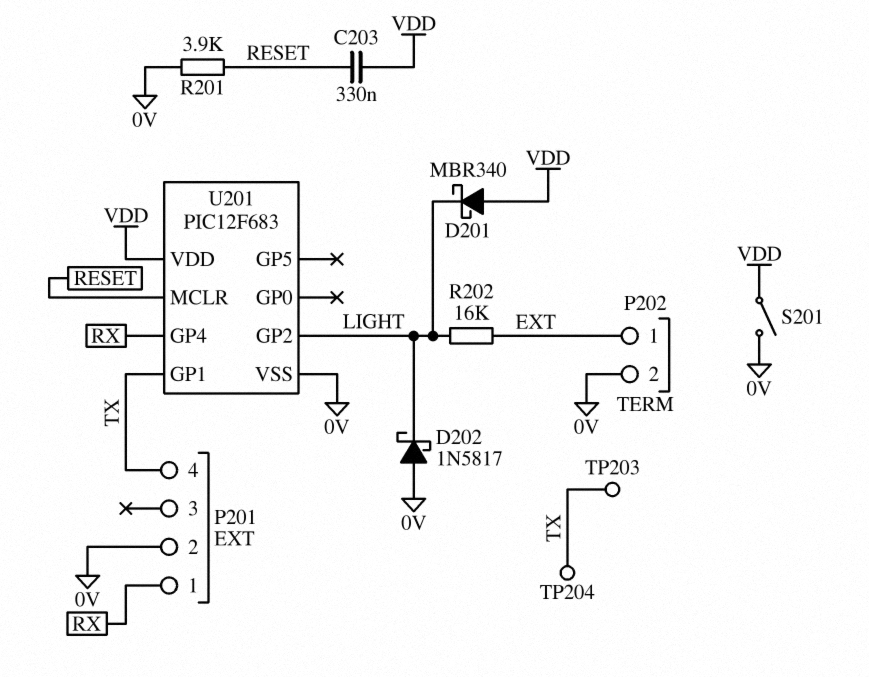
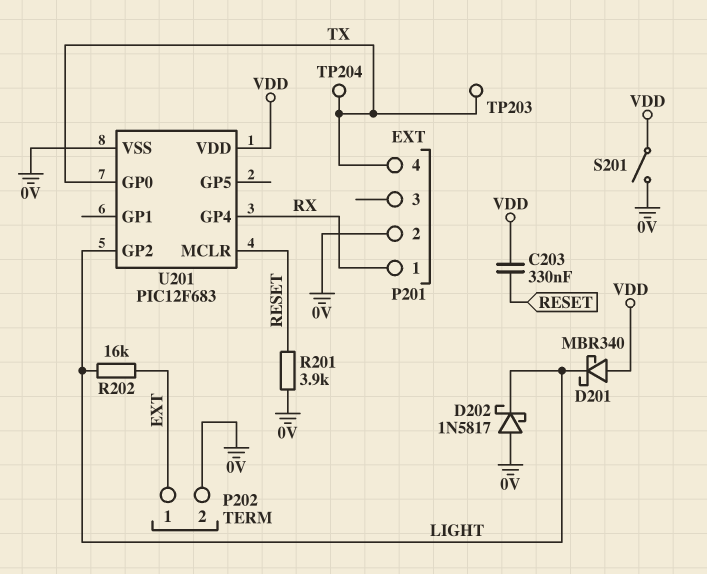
U201 pin GP0: none -> TX
U201 pin GP1: TX -> none

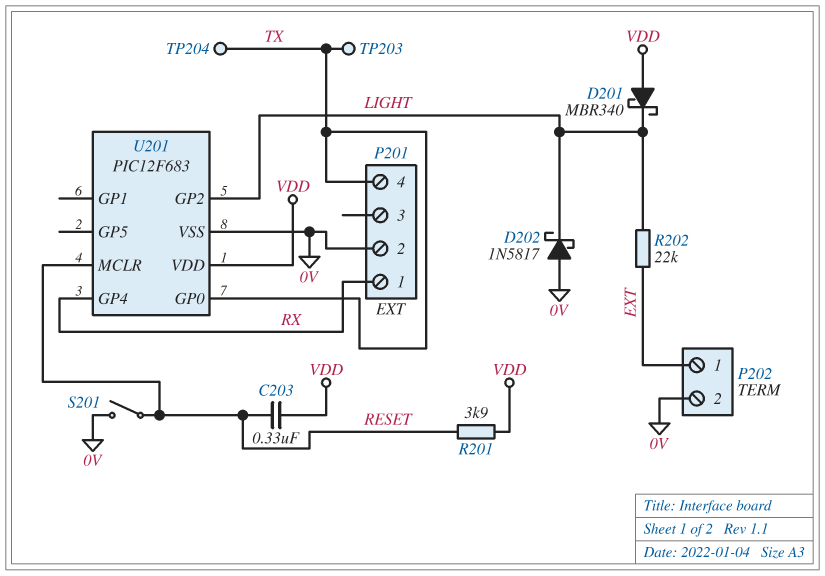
R201: 3.9k (0V, RESET) -> 3.9k (RESET, VDD)
R202: 16k (EXT, LIGHT) -> 22k (EXT, LIGHT)
S201: switch (0V, VDD) -> switch (0V, RESET)

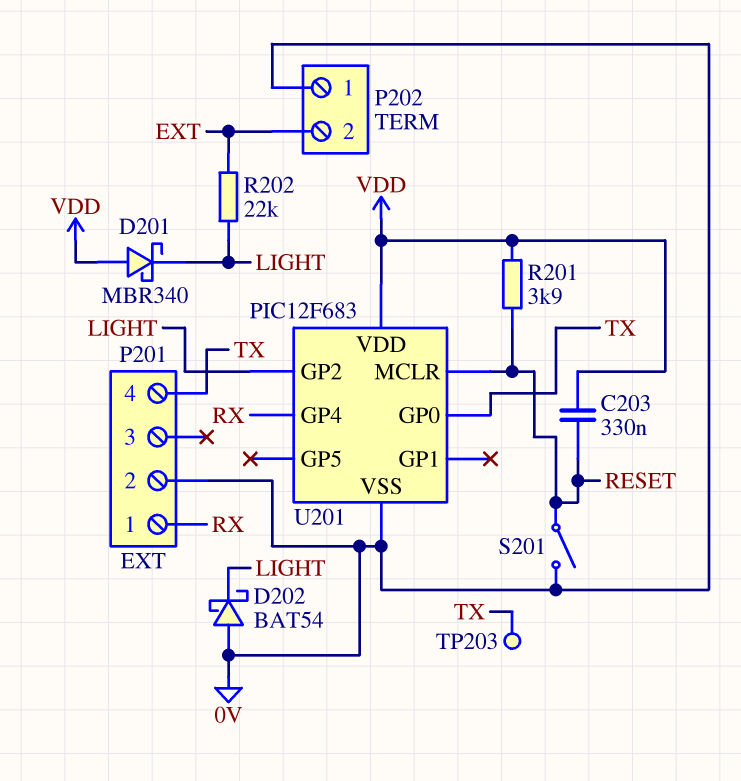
D202: schottky 1N5817 (A 0V, K LIGHT) -> schottky BAT54 (A 0V, K LIGHT)
P202 pin 1: EXT -> 0V
P202 pin 2: 0V -> EXT
TP204: test point (TX) -> none

